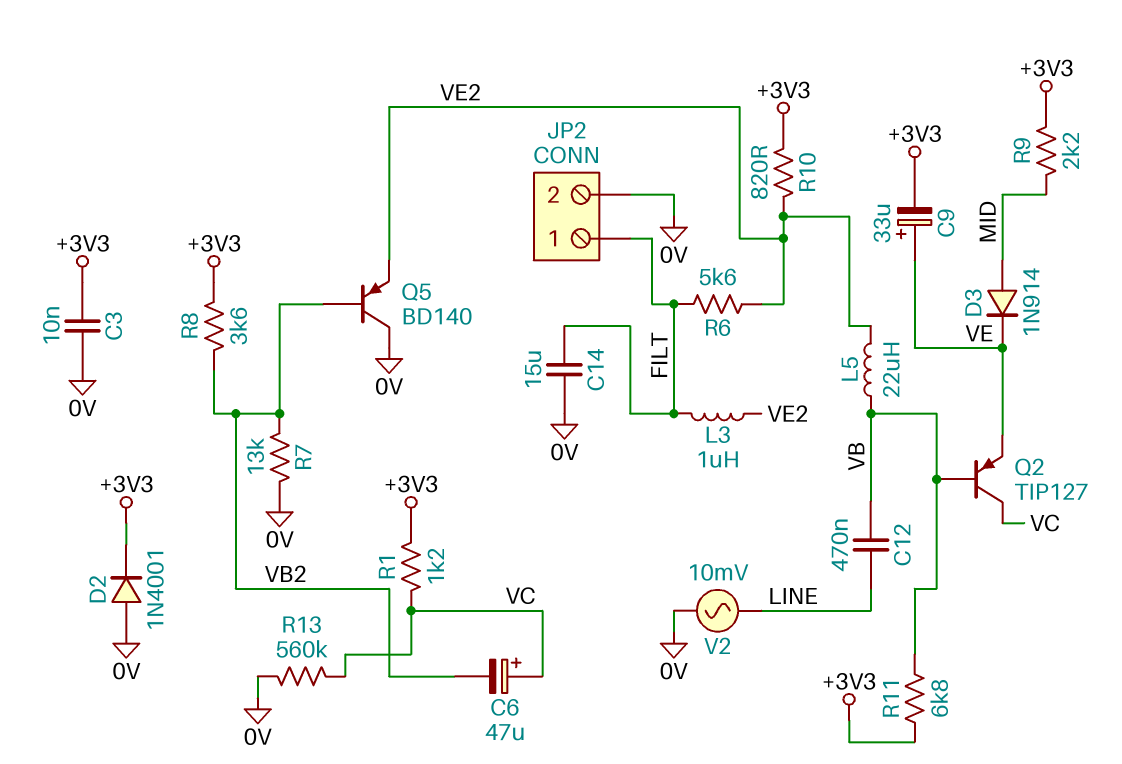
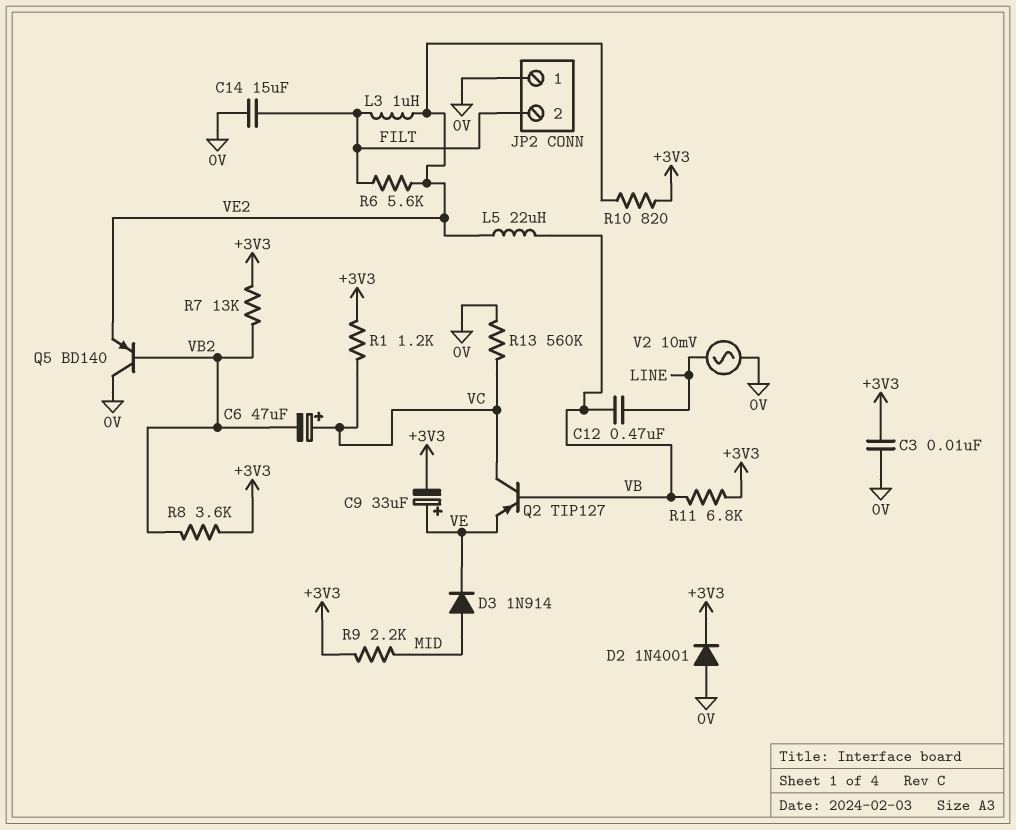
JP2 pin 1: FILT -> 0V
JP2 pin 2: 0V -> FILT
R7: 13k (0V, VB2) -> 13k (+3V3, VB2)

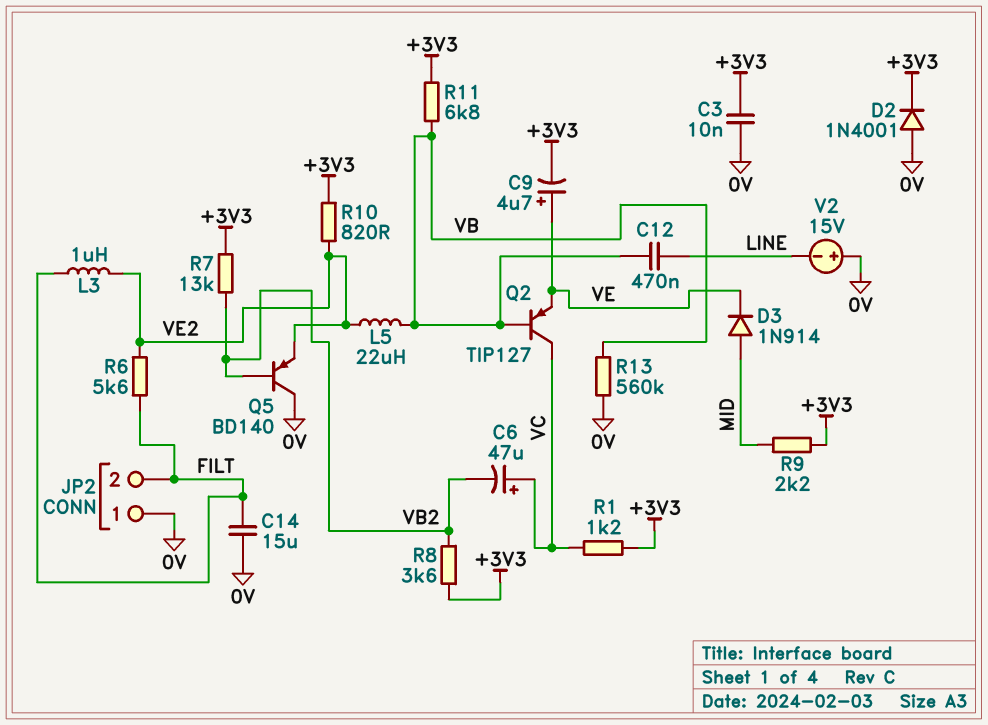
C9: 33uF (plus VE, minus +3V3) -> 4.7uF (plus VE, minus +3V3)
R13: 560k (0V, VC) -> 560k (0V, VB)
V2: AC 10mV (0V, LINE) -> 15V (plus 0V, minus LINE)

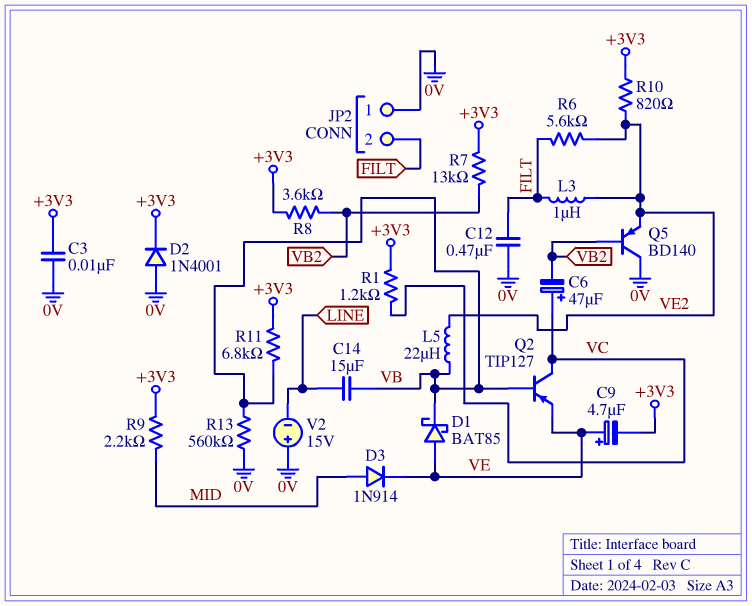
C12: 470nF (LINE, VB) -> 470nF (0V, FILT)
C14: 15uF (0V, FILT) -> 15uF (LINE, VB)
D1: none -> schottky BAT85 (A VE, K VB)

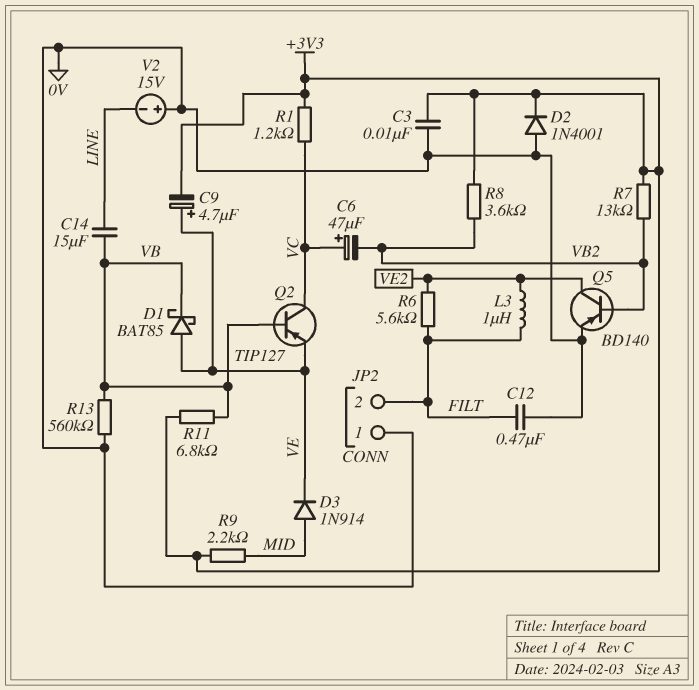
L5: 22uH (VB, VE2) -> none
Q5: PNP BD140 (B VB2, C 0V, E VE2) -> PNP BD140 (B VB2, C VE2, E 0V)
R10: 820 (+3V3, VE2) -> none

